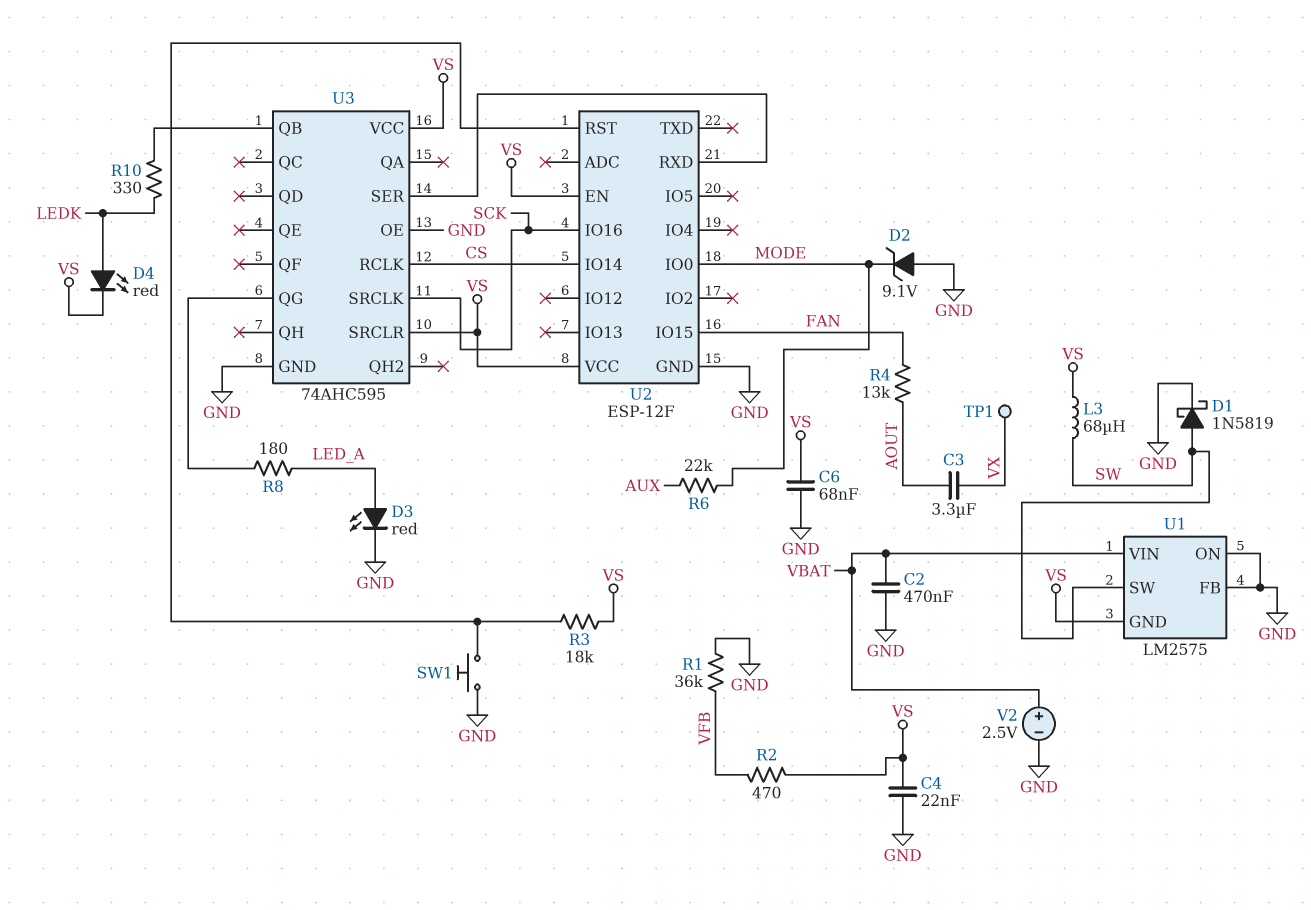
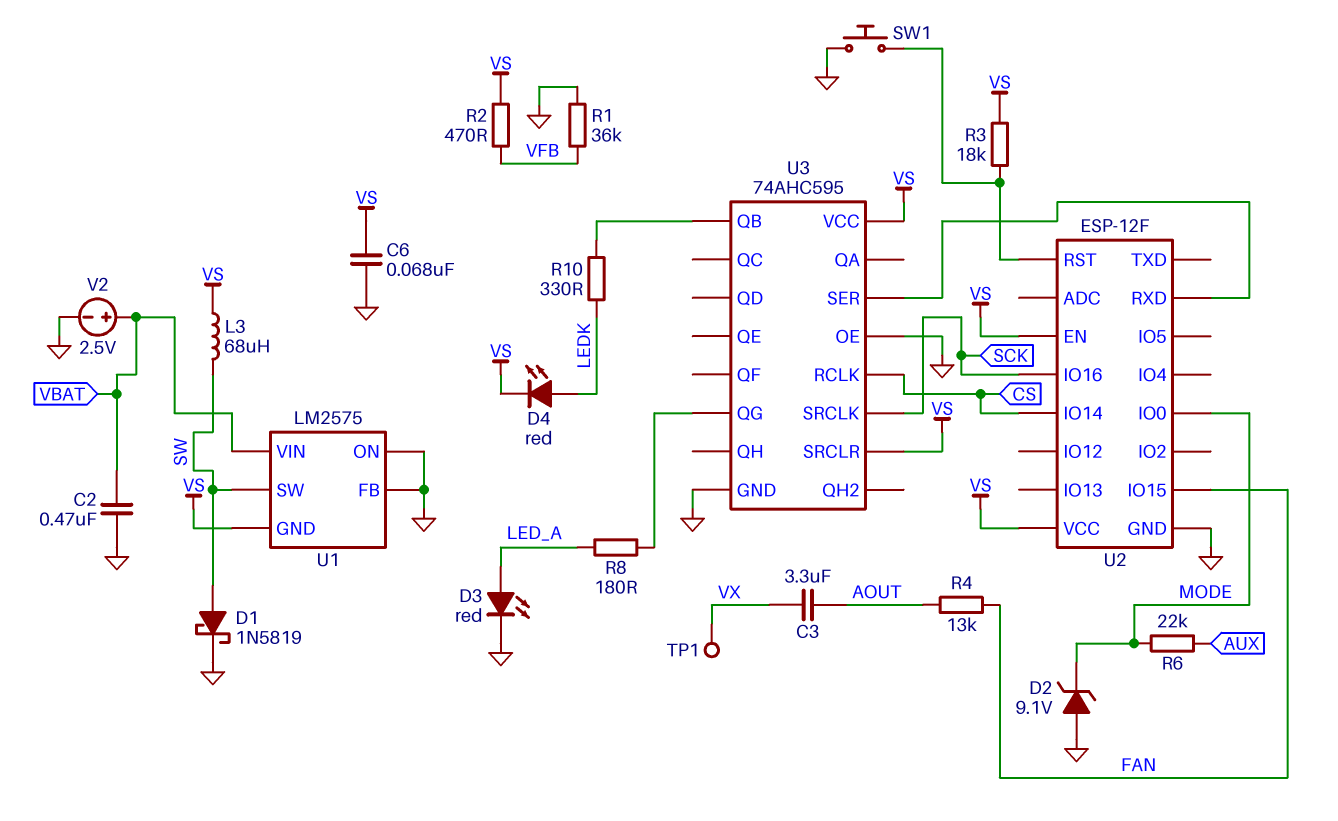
C4: 22nF (GND, VS) -> none

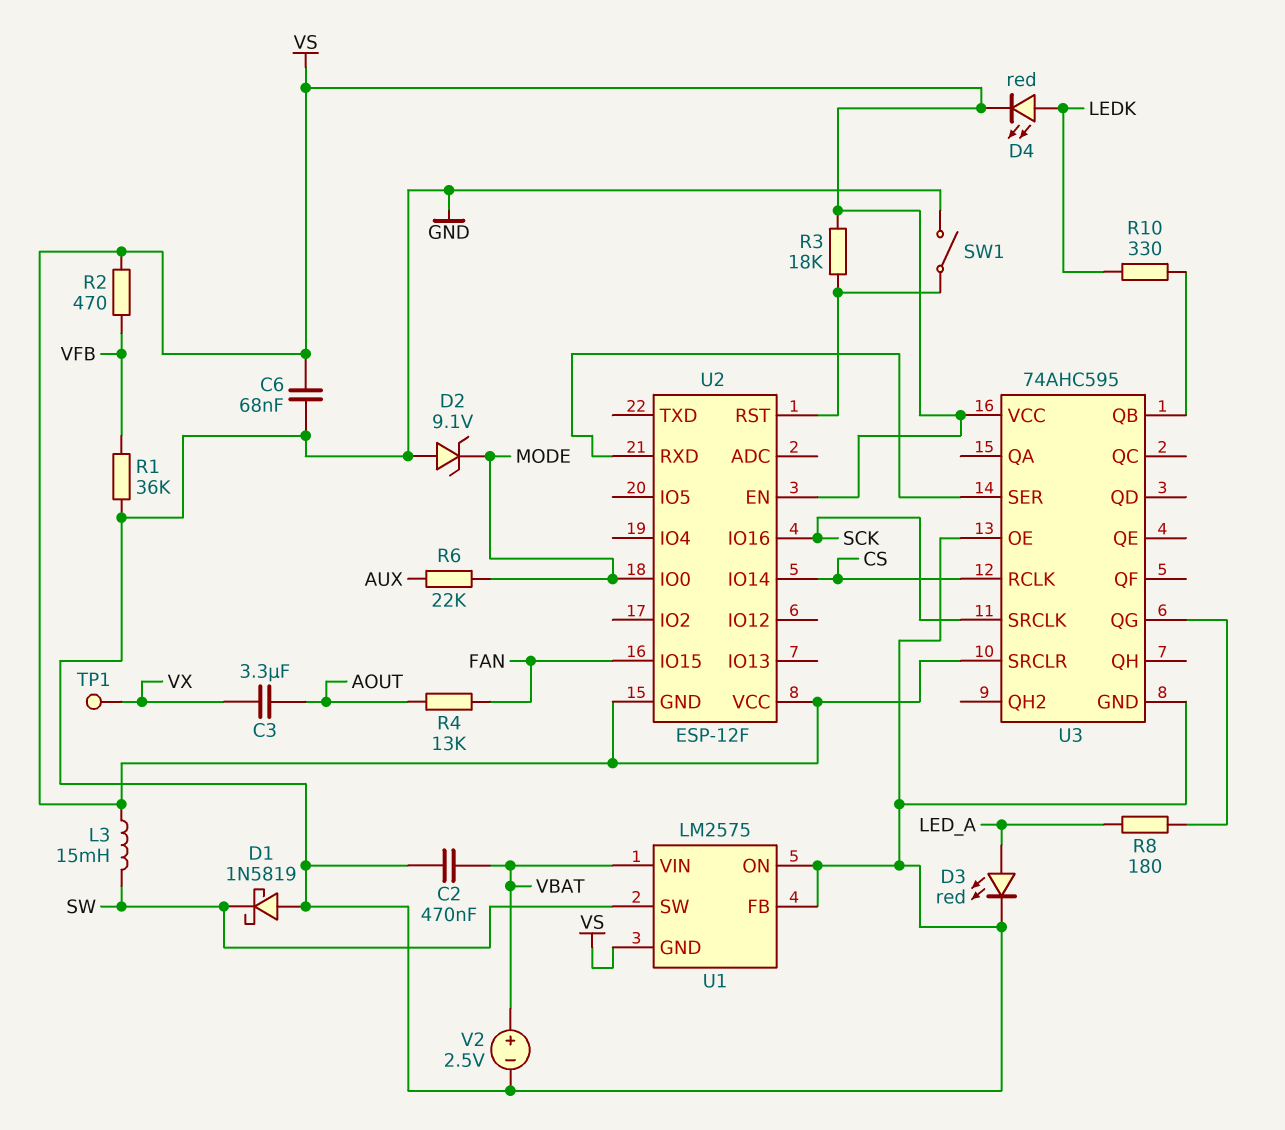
D1: schottky 1N5819 (A SW, K GND) -> schottky 1N5819 (A GND, K SW)
L3: 68uH (SW, VS) -> 15mH (SW, VS)
SW1: button (GND, U2/RST) -> switch (GND, U2/RST)
U2 pin GND: GND -> VS

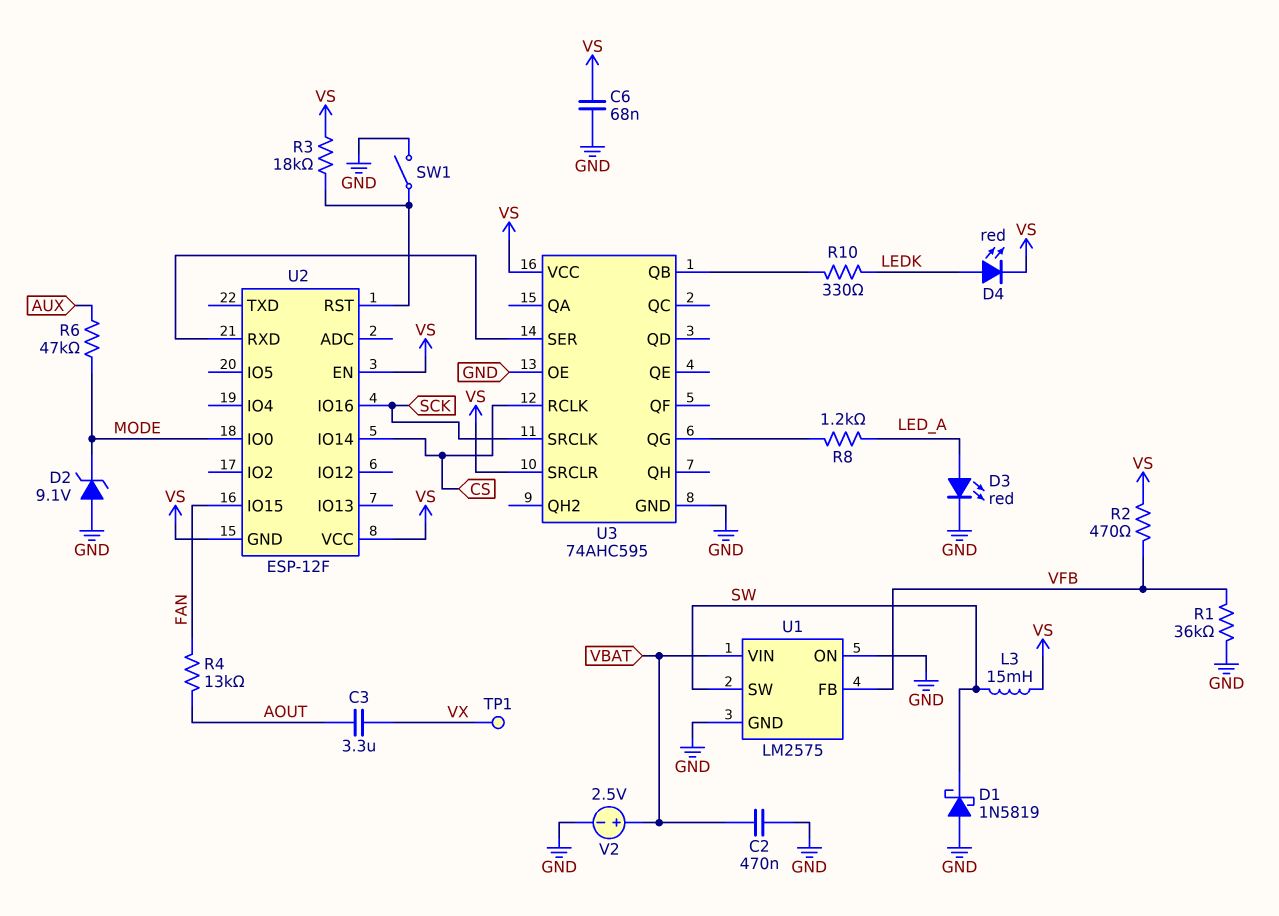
R6: 22k (AUX, MODE) -> 47k (AUX, MODE)
R8: 180 (LED_A, U3/QG) -> 1.2k (LED_A, U3/QG)
U1 pin FB: GND -> VFB
U1 pin GND: VS -> GND

